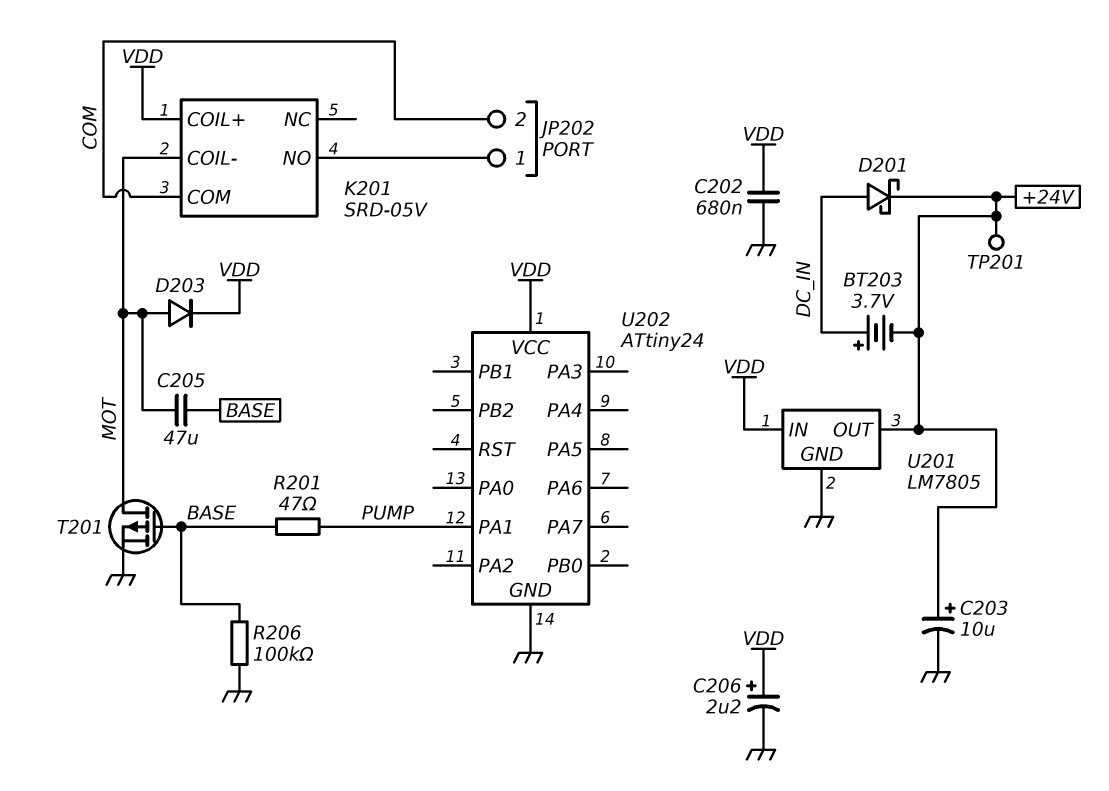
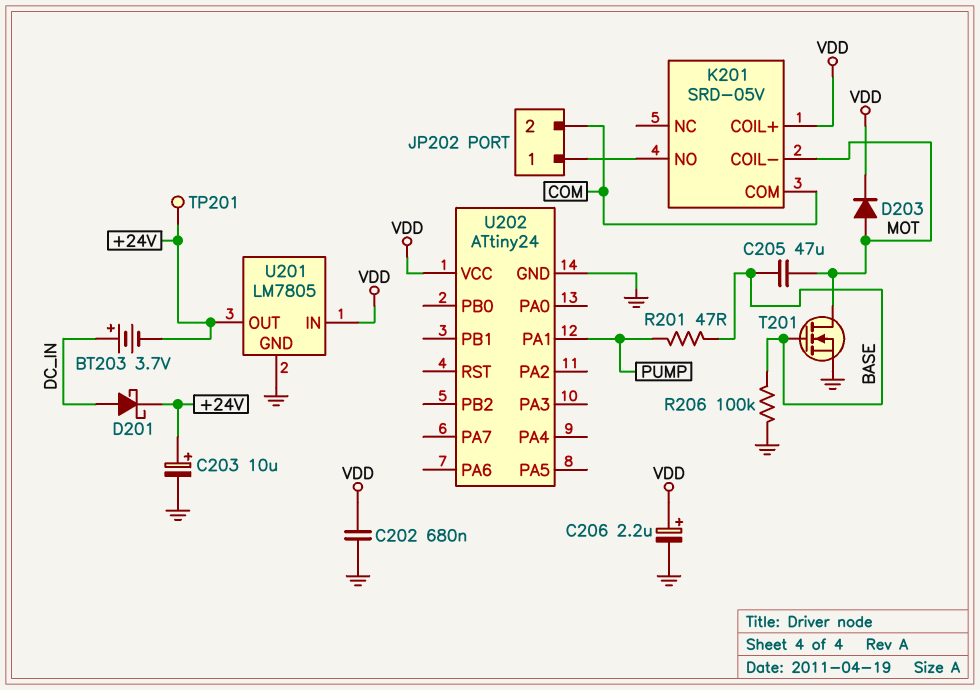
T201: PMOS (G BASE, D MOT, S GND) -> NMOS (G BASE, D MOT, S GND)

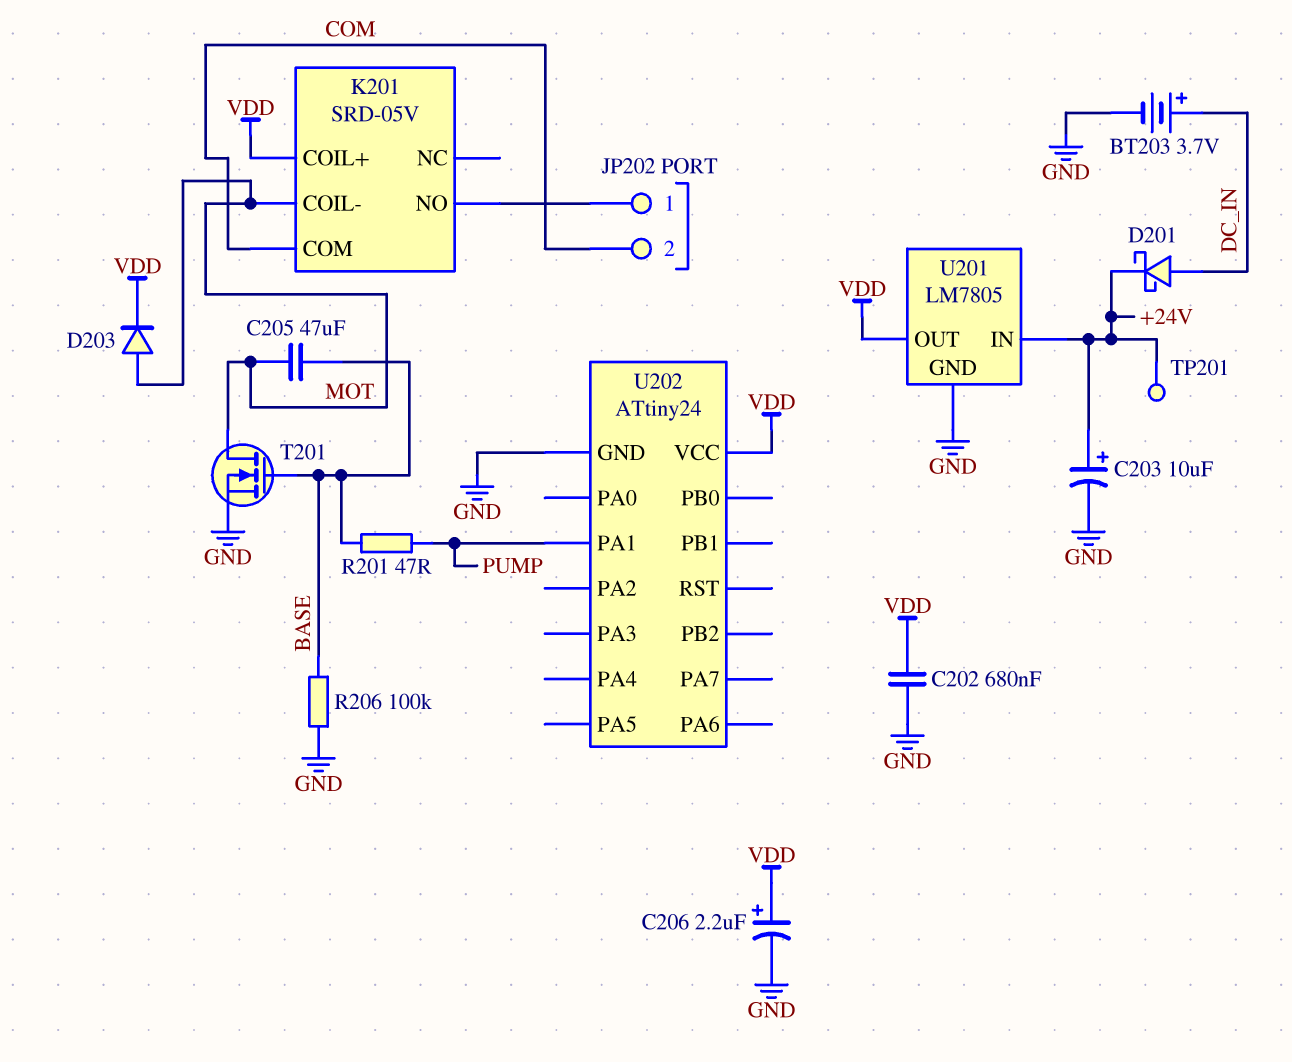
BT203: 3.7V (plus DC_IN, minus +24V) -> 3.7V (plus DC_IN, minus GND)
U201 pin IN: VDD -> +24V
U201 pin OUT: +24V -> VDD

